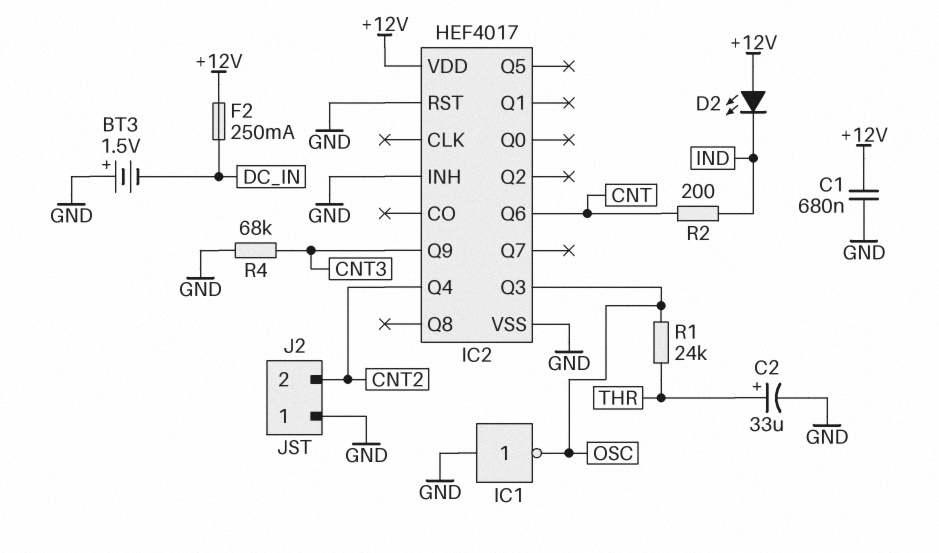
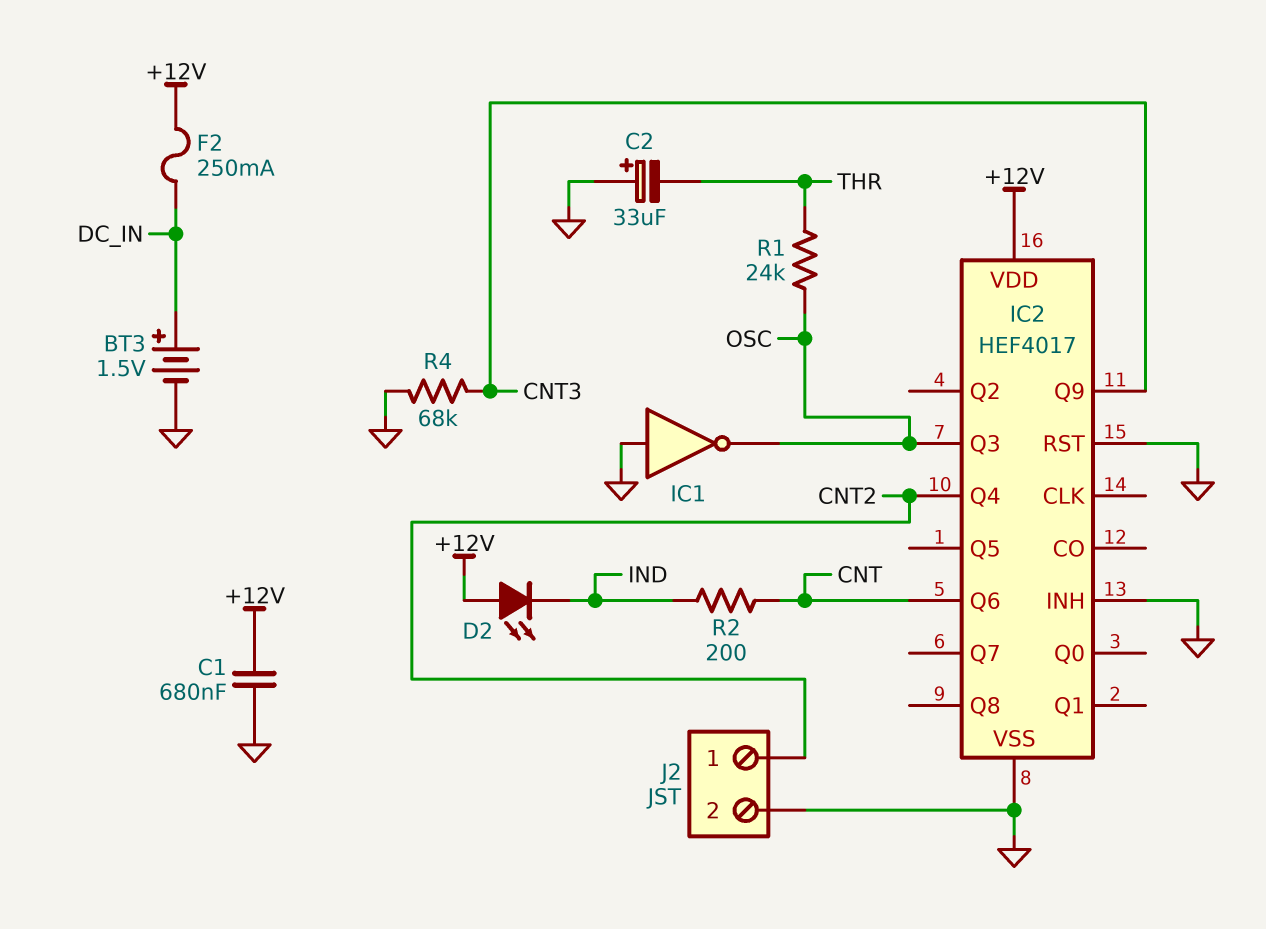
BT3: 1.5V (plus GND, minus DC_IN) -> 1.5V (plus DC_IN, minus GND)
C2: 33uF (plus THR, minus GND) -> 33uF (plus GND, minus THR)
J2 pin 1: GND -> CNT2
J2 pin 2: CNT2 -> GND

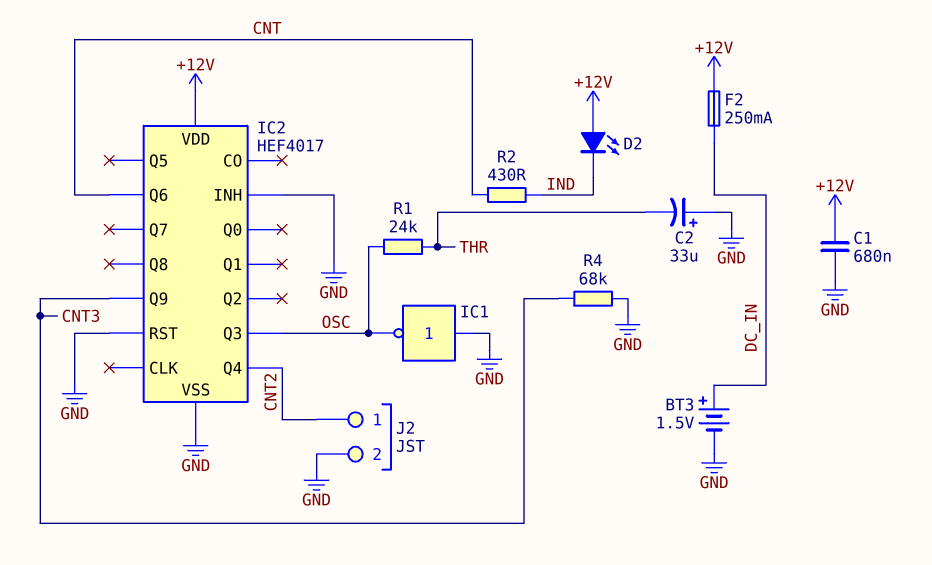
R2: 200 (CNT, IND) -> 430 (CNT, IND)

